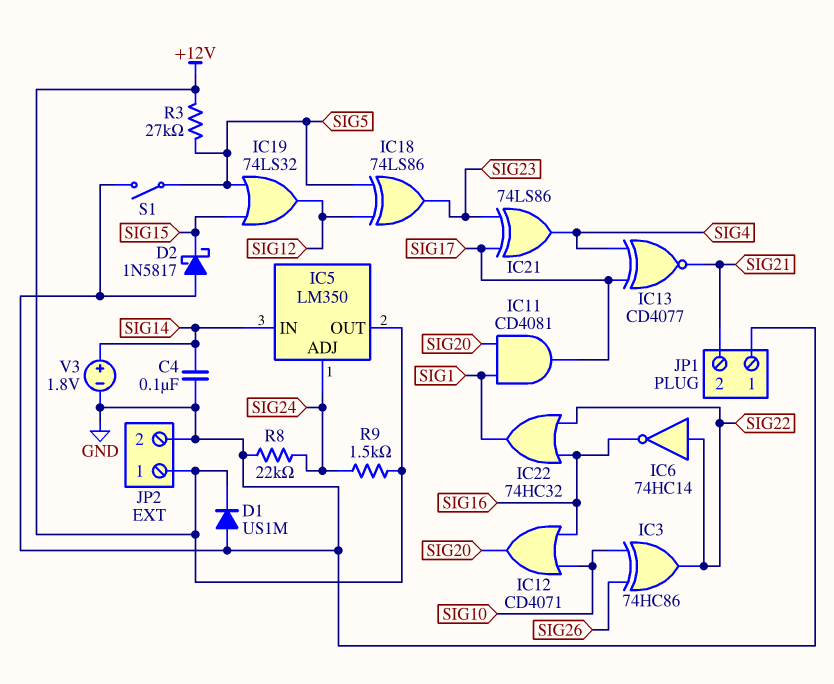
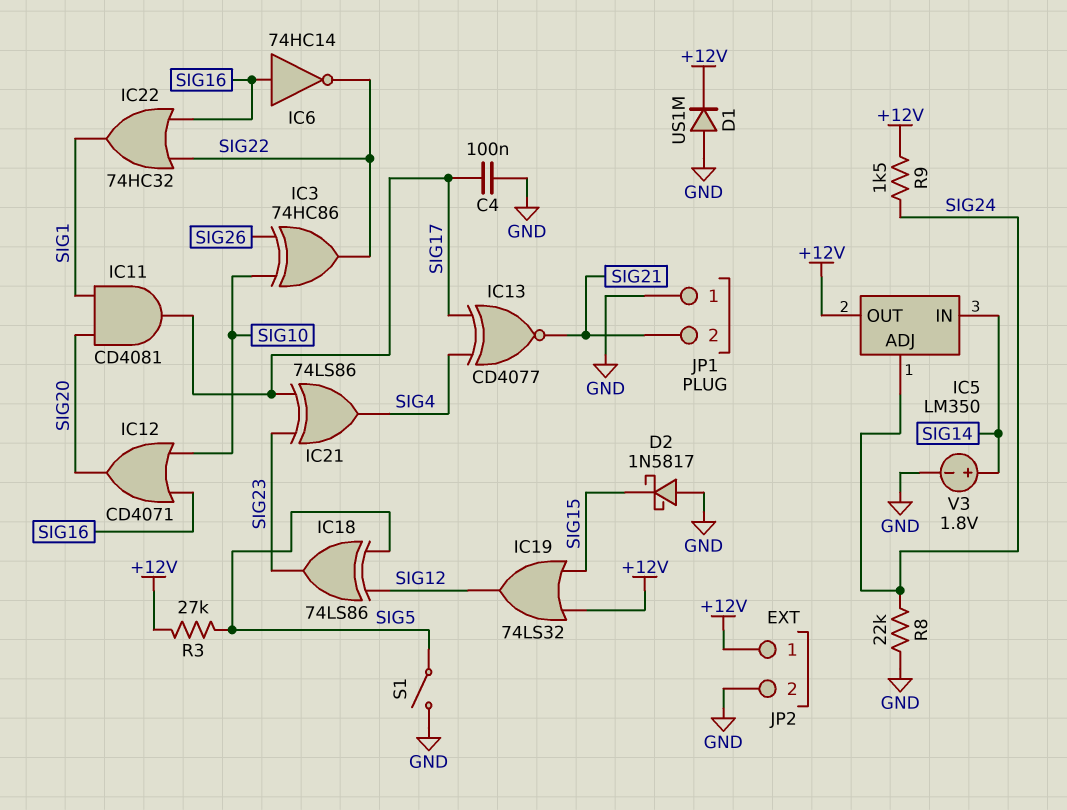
C4: 100nF (GND, SIG14) -> 100nF (GND, SIG17)
IC6: NOT 74HC14 (in SIG22, out SIG16) -> NOT 74HC14 (in SIG16, out SIG22)
IC19: OR 74LS32 (in SIG5, in SIG15, out SIG12) -> OR 74LS32 (in +12V, in SIG15, out SIG12)

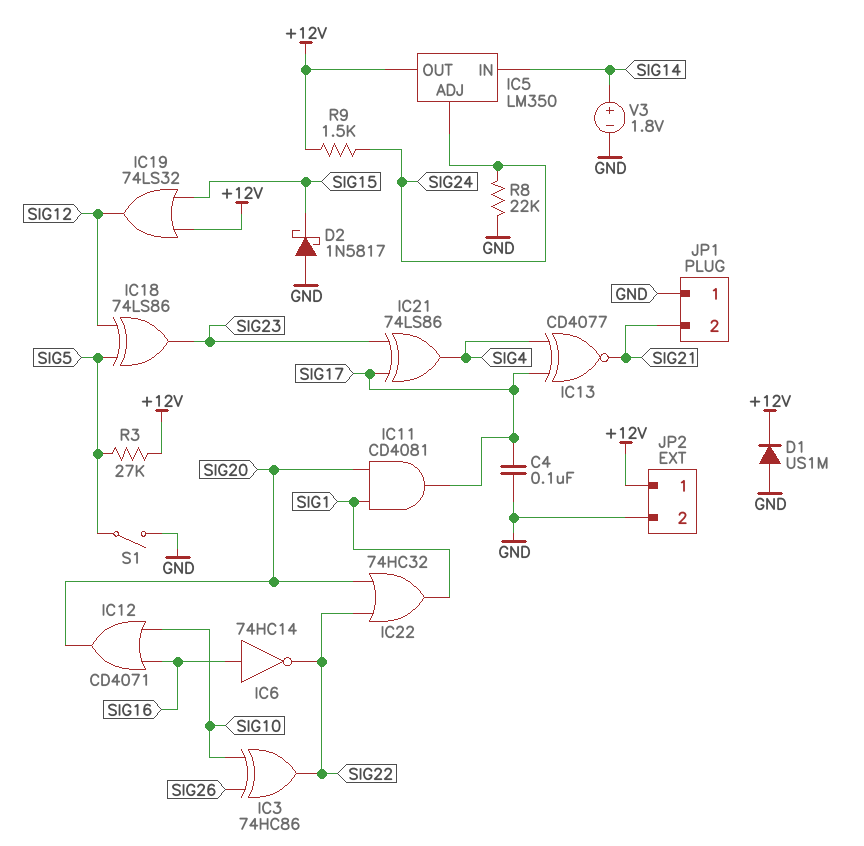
IC22: OR 74HC32 (in SIG16, in SIG22, out SIG1) -> OR 74HC32 (in SIG20, in SIG22, out SIG1)

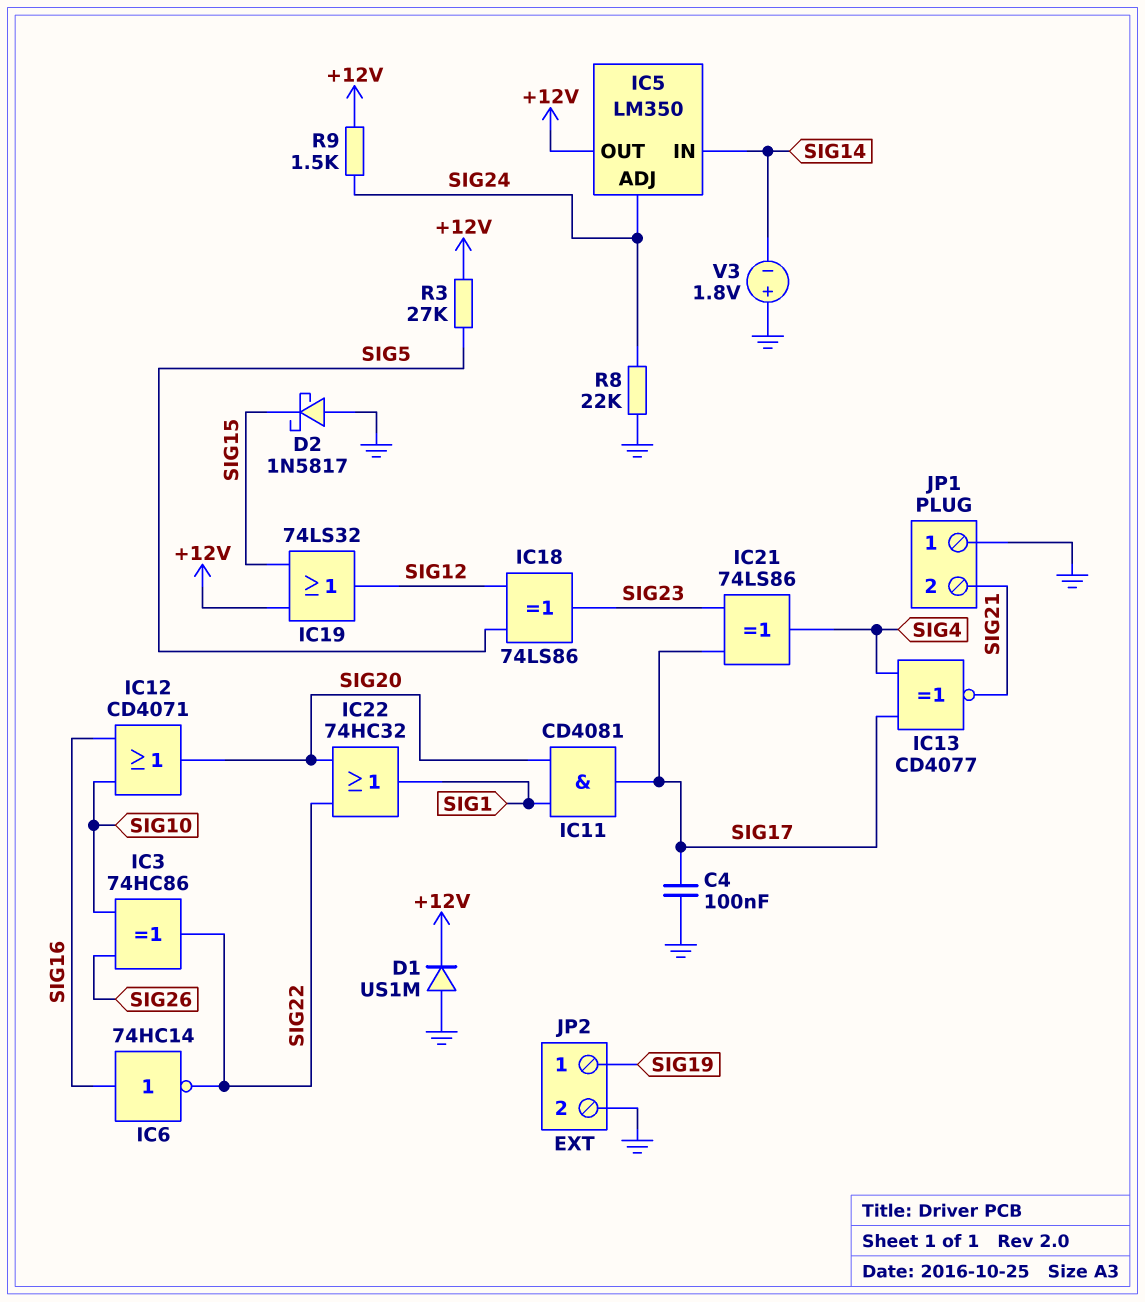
JP2 pin 1: +12V -> SIG19
S1: switch (GND, SIG5) -> none
V3: 1.8V (plus SIG14, minus GND) -> 1.8V (plus GND, minus SIG14)

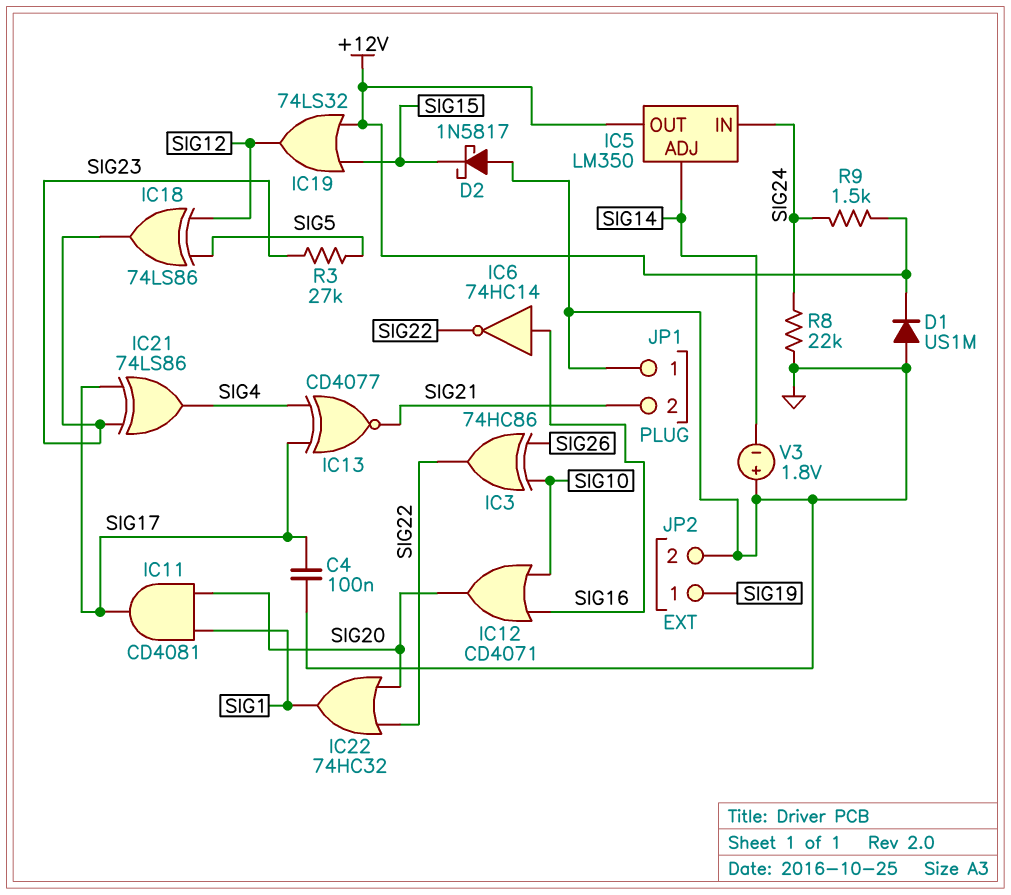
IC5 pin ADJ: SIG24 -> SIG14
IC5 pin IN: SIG14 -> SIG24
R3: 27k (+12V, SIG5) -> 27k (SIG5, SIG23)

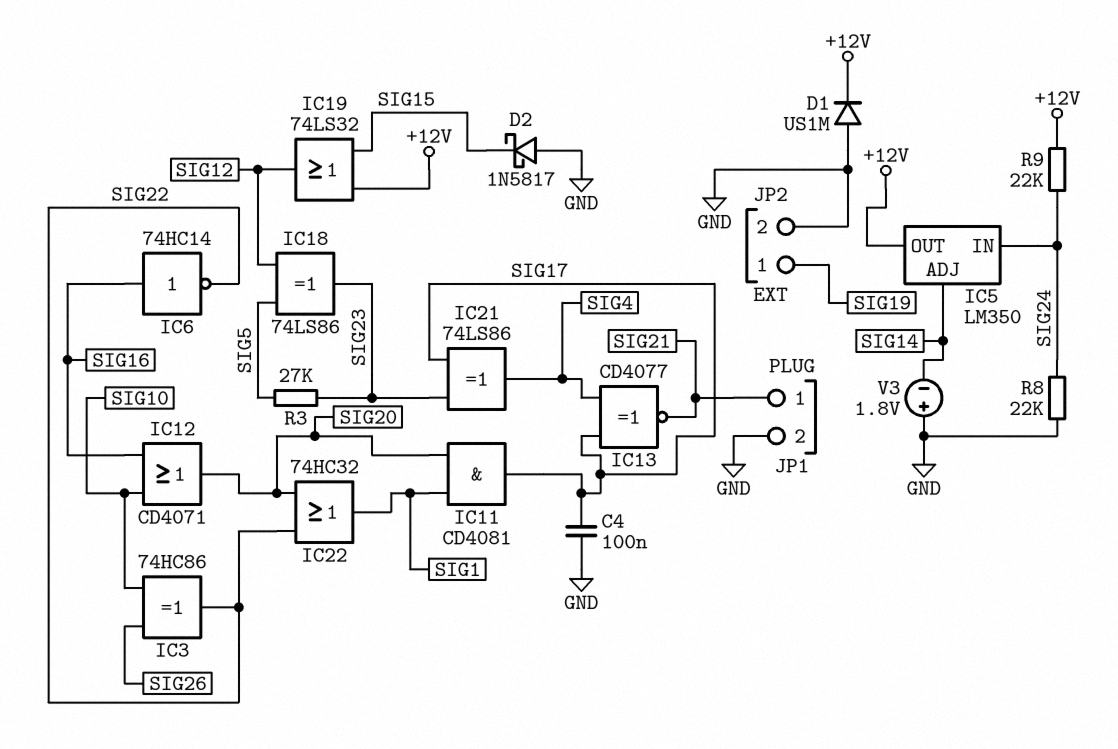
JP1 pin 1: GND -> SIG21
JP1 pin 2: SIG21 -> GND
R9: 1.5k (+12V, SIG24) -> 22k (+12V, SIG24)

